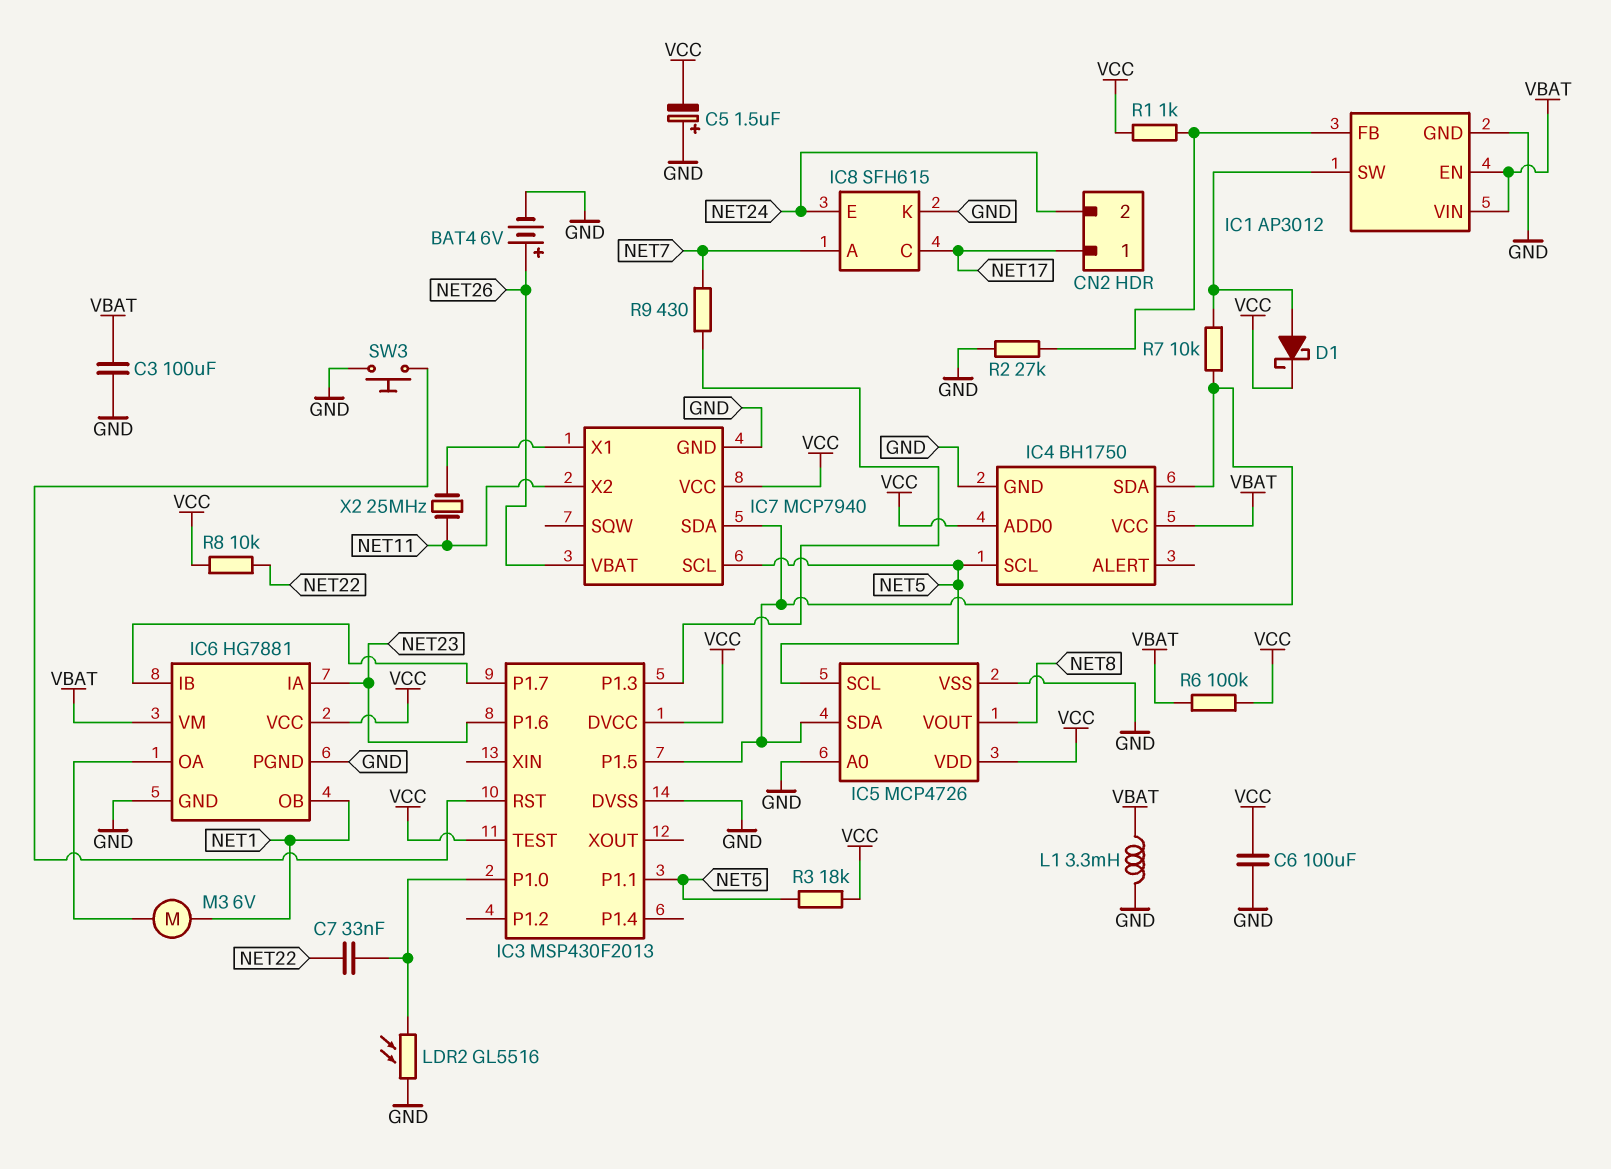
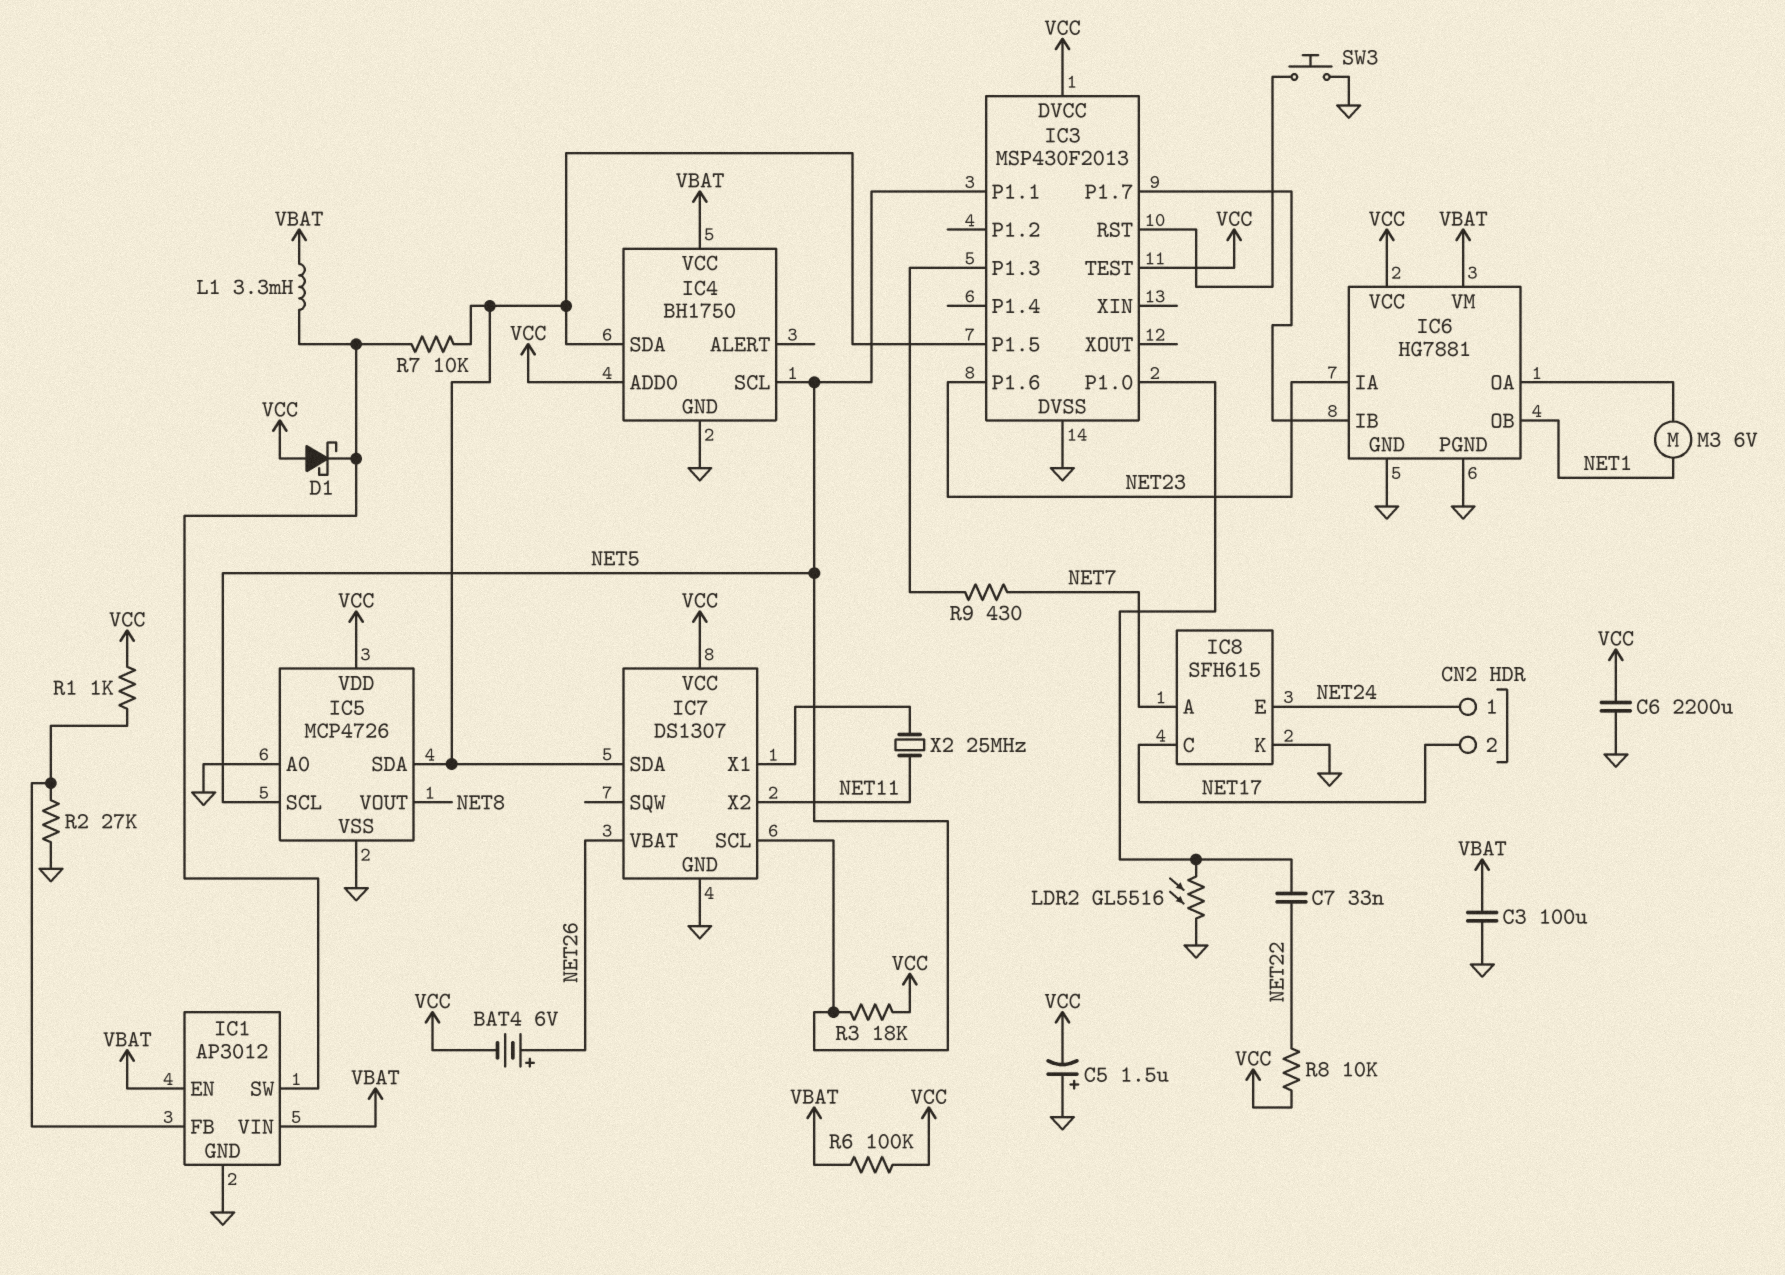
BAT4: 6V (plus NET26, minus GND) -> 6V (plus NET26, minus VCC)
C6: 100uF (GND, VCC) -> 2200uF (GND, VCC)
CN2 pin 1: NET17 -> NET24
CN2 pin 2: NET24 -> NET17
D1: schottky (A IC1/SW, K VCC) -> schottky (A VCC, K IC1/SW)
IC7: MCP7940 -> DS1307
L1: 3.3mH (GND, VBAT) -> 3.3mH (IC1/SW, VBAT)

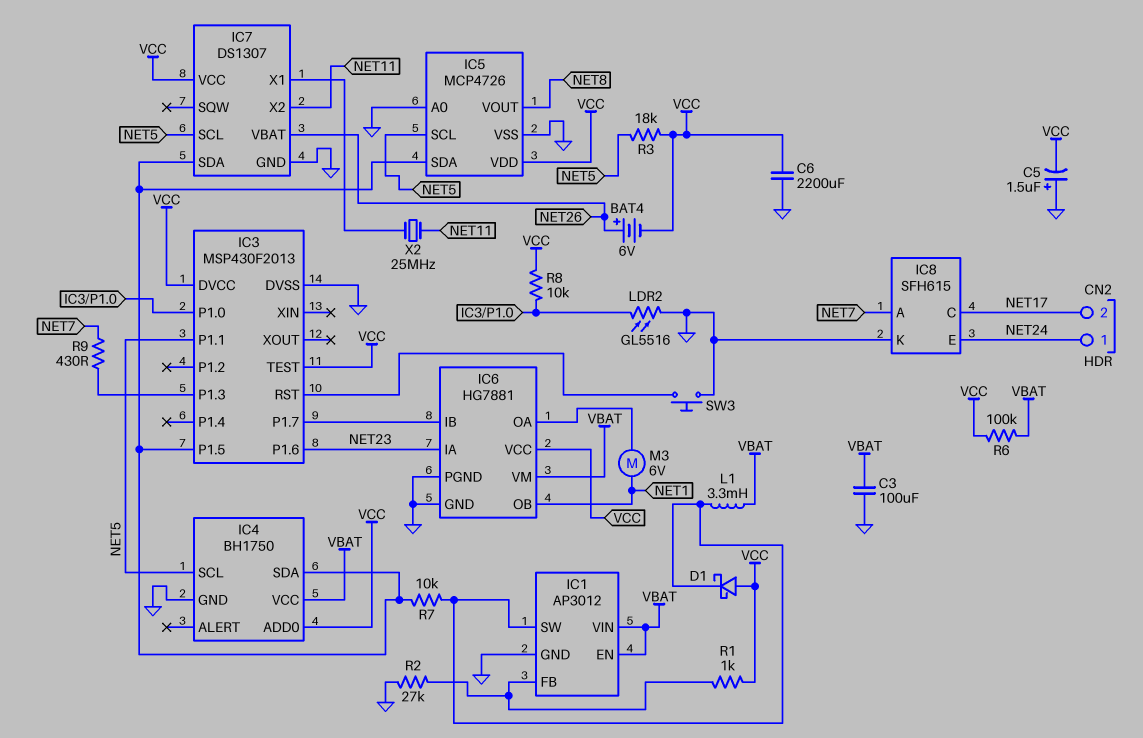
C7: 33nF (IC3/P1.0, NET22) -> none
R8: 10k (NET22, VCC) -> 10k (IC3/P1.0, VCC)

